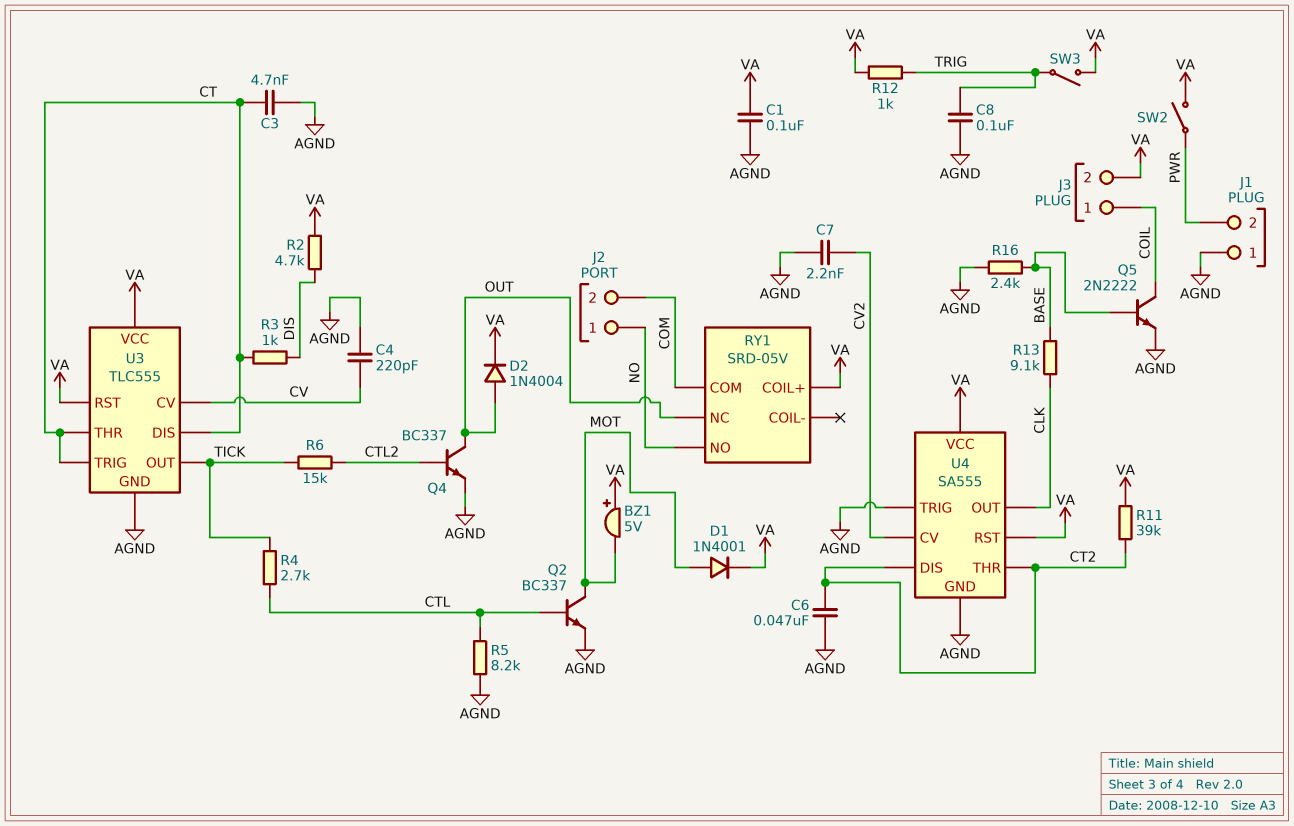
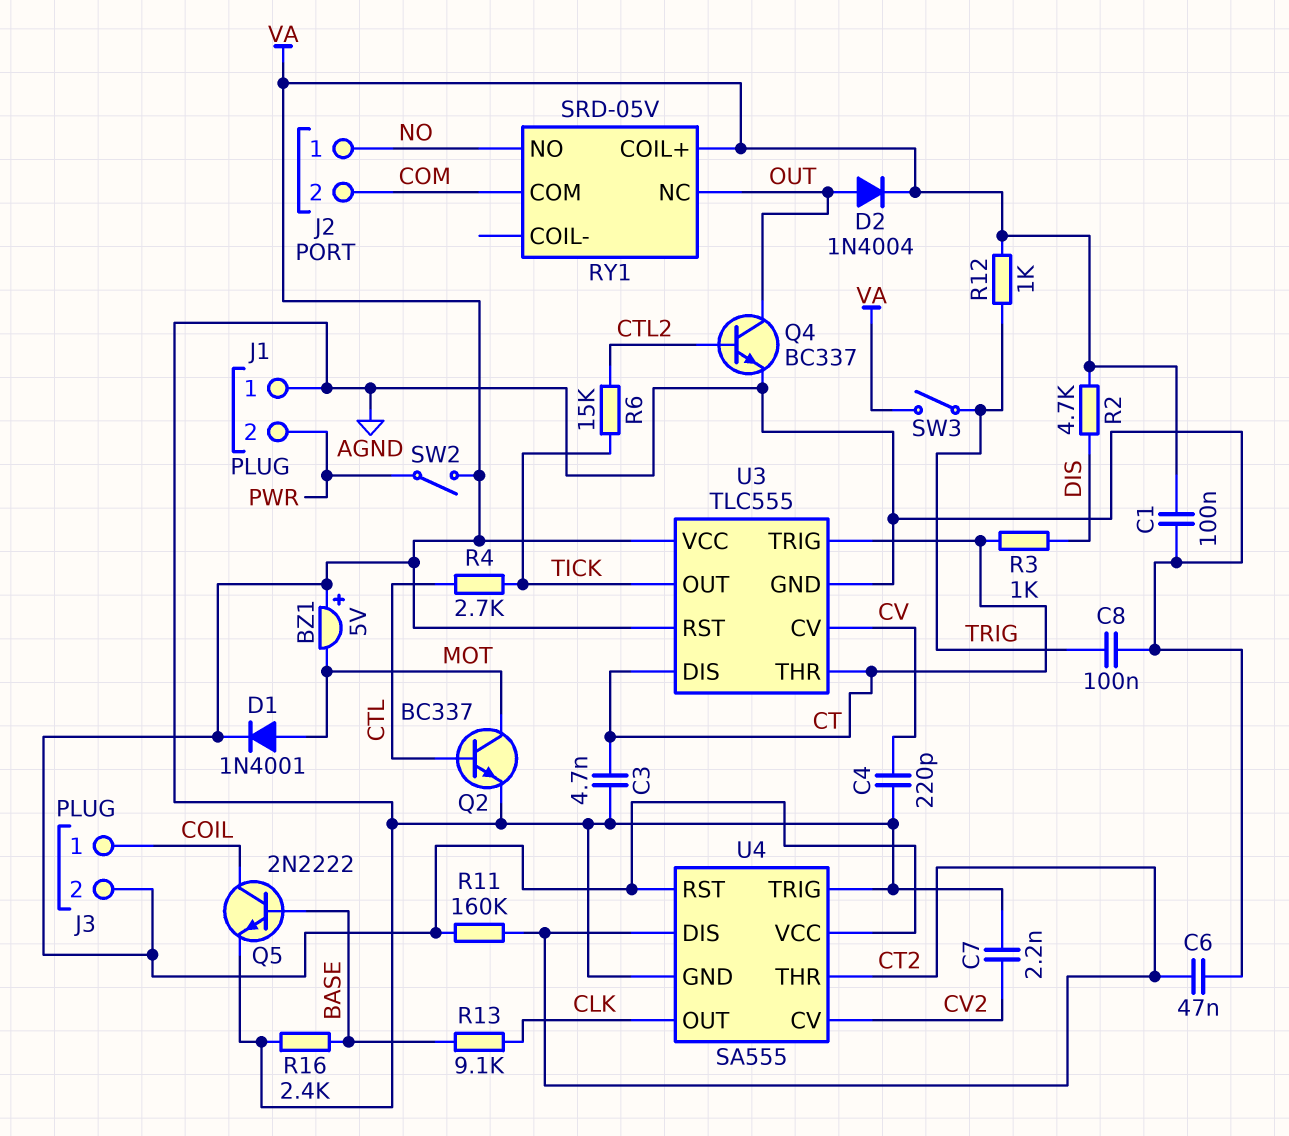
R5: 8.2k (AGND, CTL) -> none
R11: 39k (CT2, VA) -> 160k (CT2, VA)

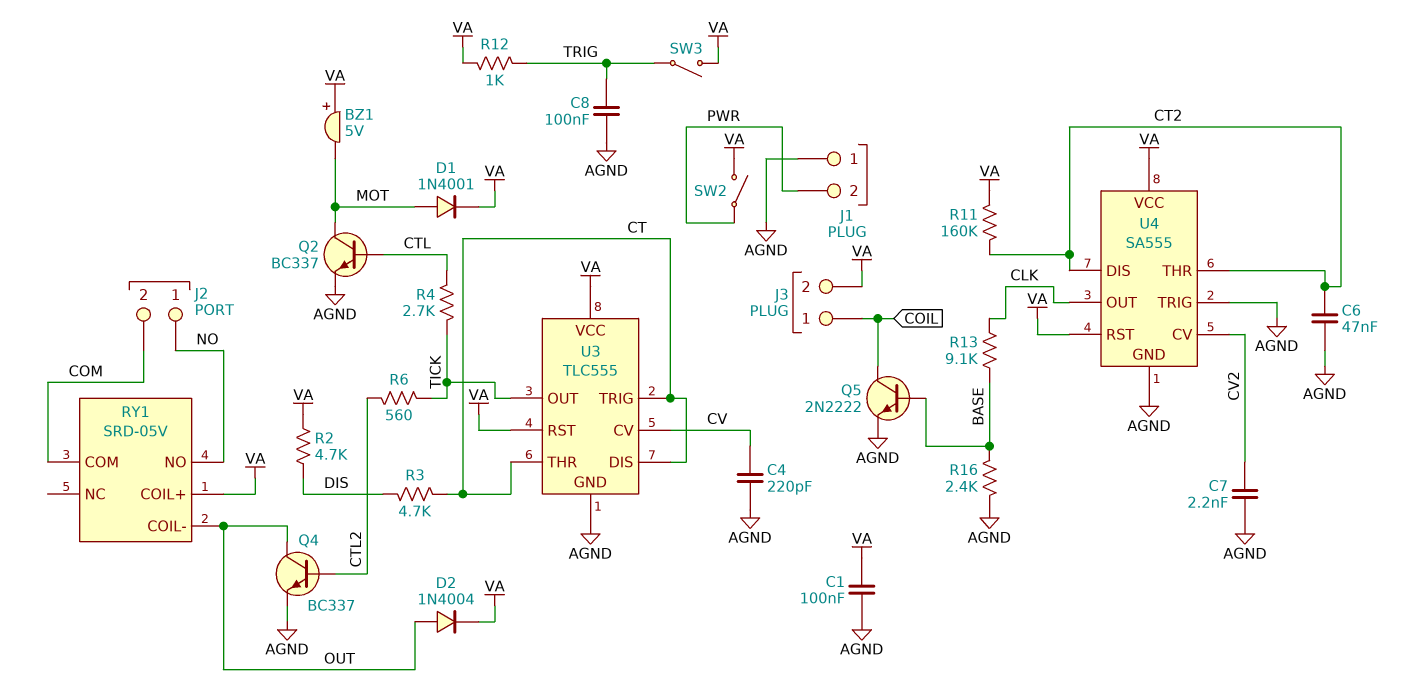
C3: 4.7nF (AGND, CT) -> none
R3: 1k (CT, DIS) -> 4.7k (CT, DIS)
R6: 15k (CTL2, TICK) -> 560 (CTL2, TICK)
RY1 pin COIL-: none -> OUT
RY1 pin NC: OUT -> none

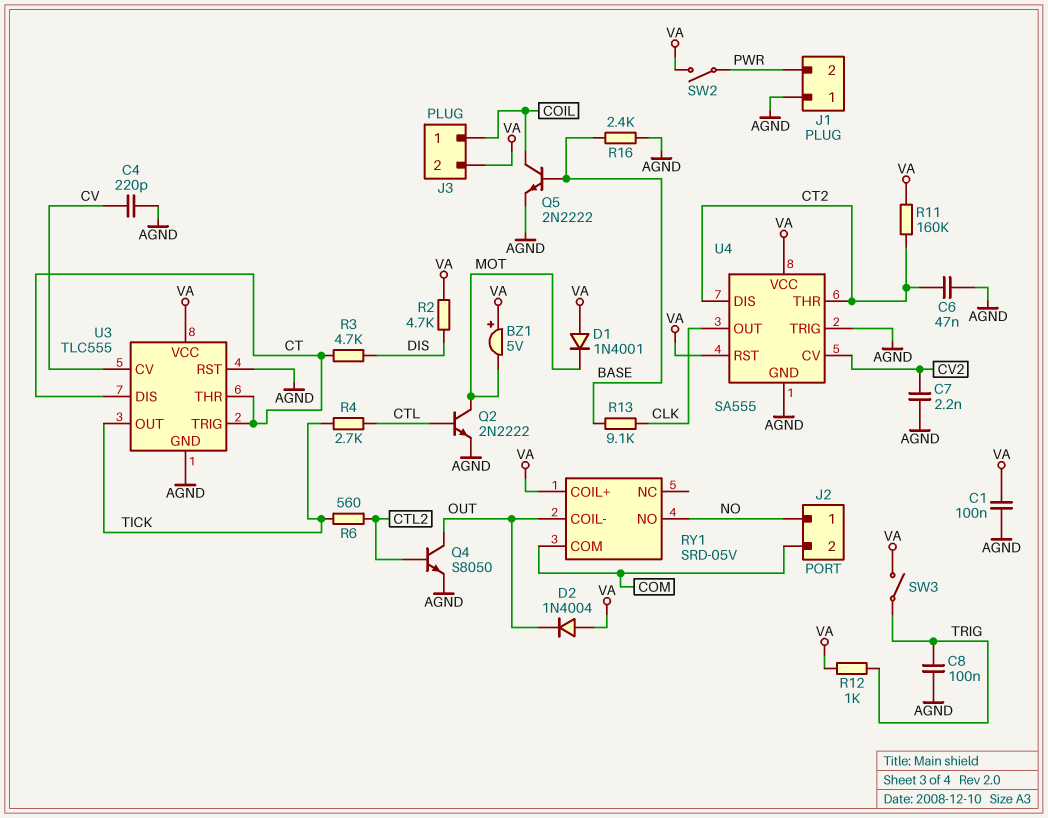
D1: diode 1N4001 (A MOT, K VA) -> diode 1N4001 (A VA, K MOT)
D2: diode 1N4004 (A OUT, K VA) -> diode 1N4004 (A VA, K OUT)
Q2: NPN BC337 (B CTL, C MOT, E AGND) -> NPN 2N2222 (B CTL, C MOT, E AGND)
Q4: NPN BC337 (B CTL2, C OUT, E AGND) -> NPN S8050 (B CTL2, C OUT, E AGND)
U3 pin RST: VA -> AGND

